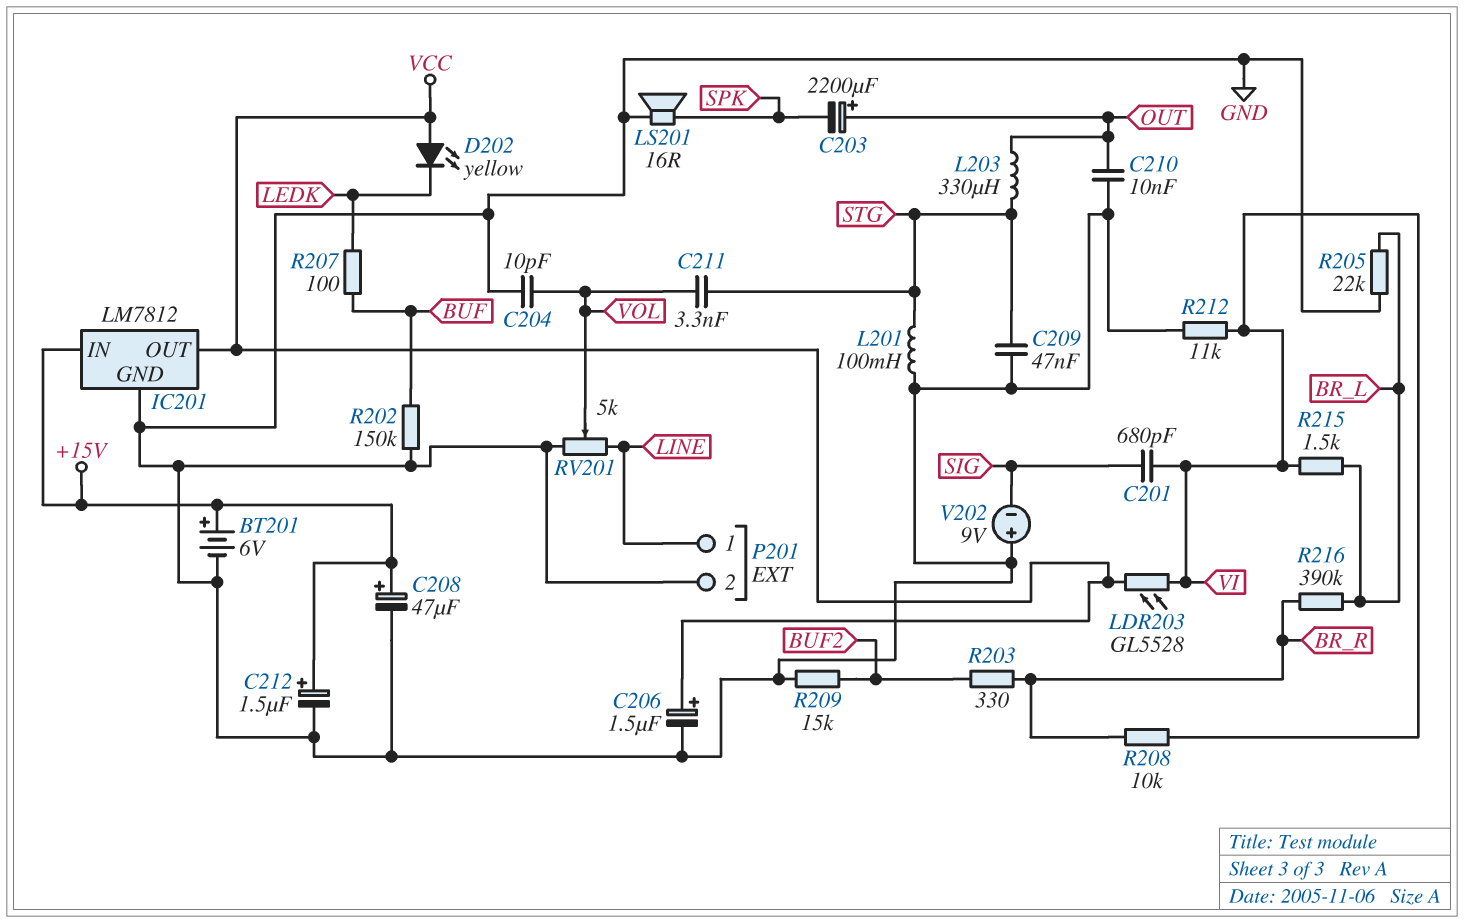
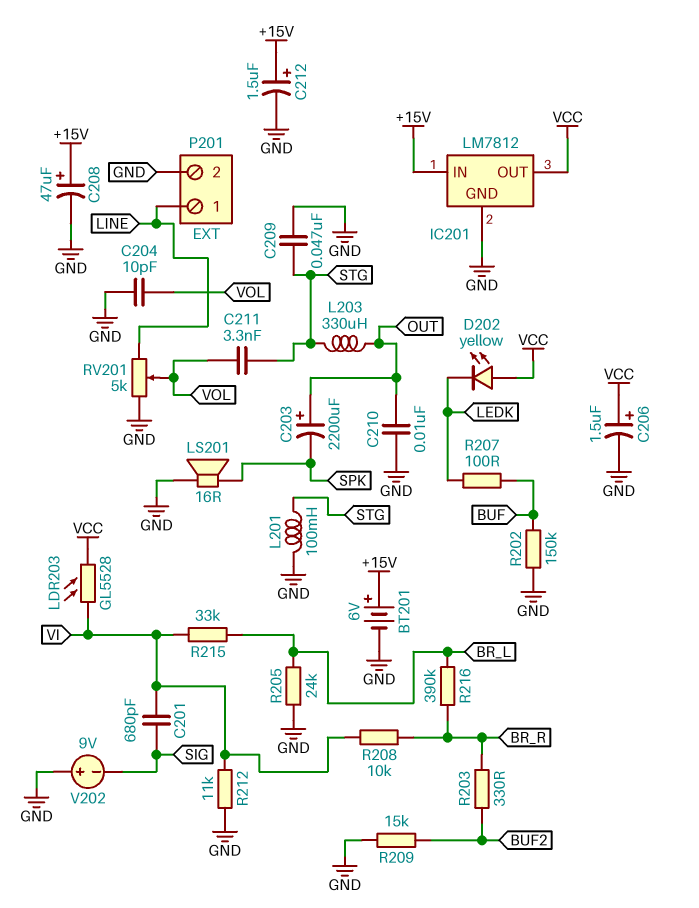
R205: 22k (BR_L, GND) -> 24k (BR_L, GND)
R215: 1.5k (BR_L, VI) -> 33k (BR_L, VI)

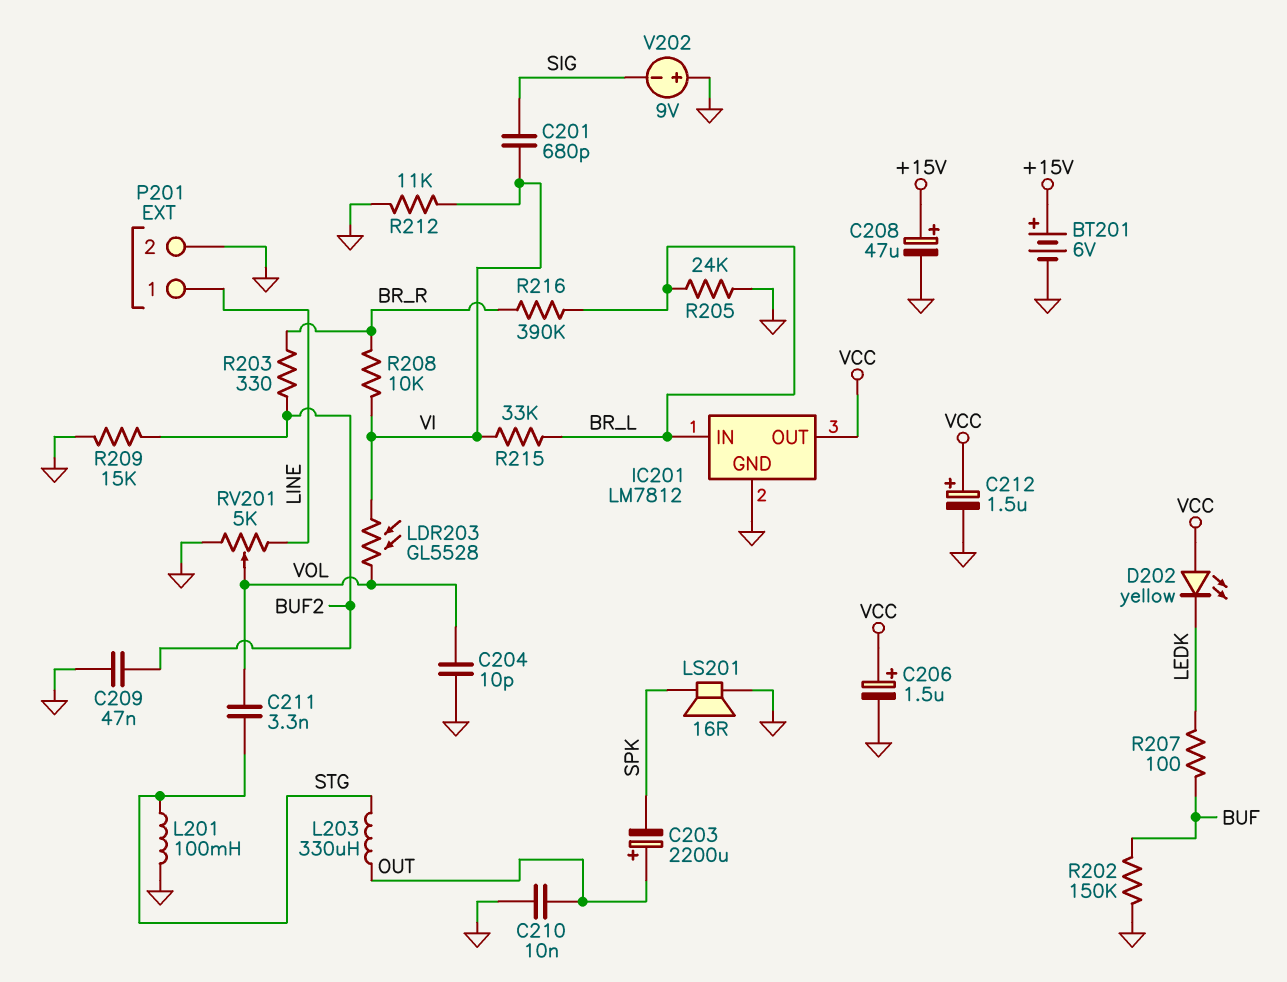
C209: 47nF (GND, STG) -> 47nF (BUF2, GND)
C212: 1.5uF (plus +15V, minus GND) -> 1.5uF (plus VCC, minus GND)
IC201 pin IN: +15V -> BR_L
LDR203: GL5528 (VCC, VI) -> GL5528 (VI, VOL)

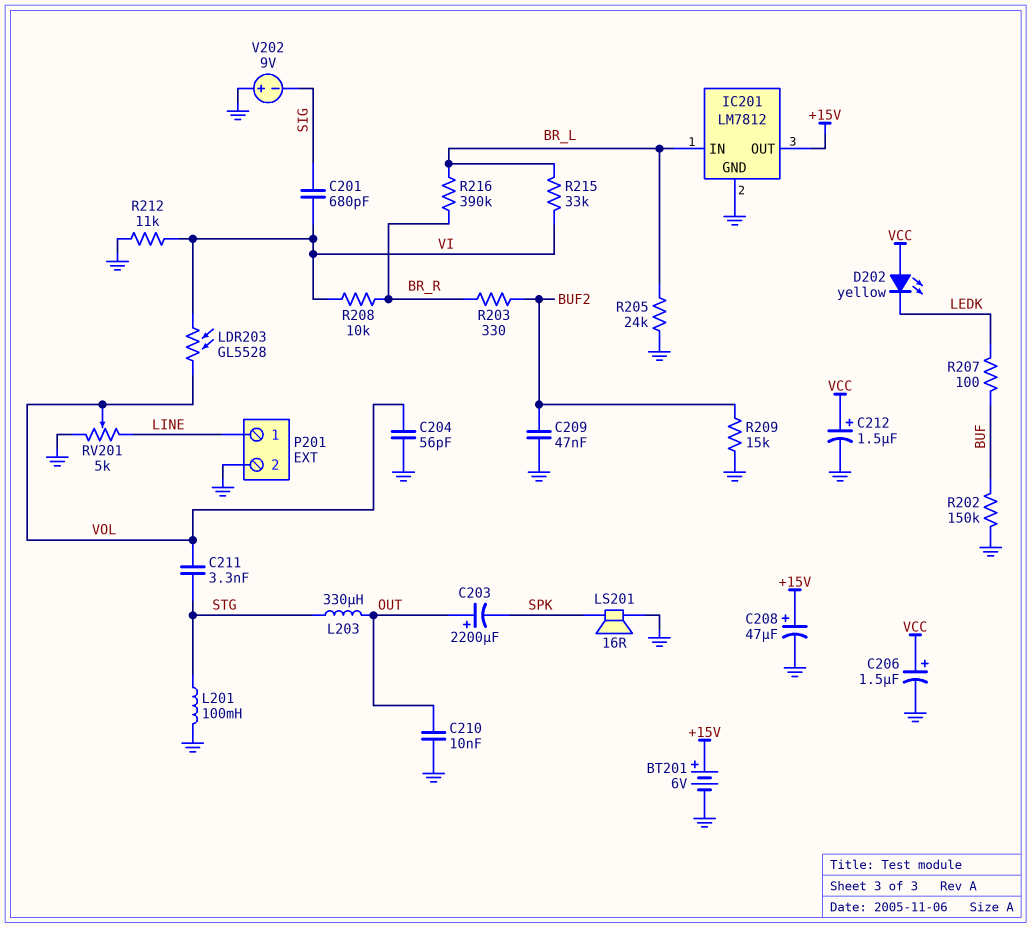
C204: 10pF (GND, VOL) -> 56pF (GND, VOL)
IC201 pin OUT: VCC -> +15V

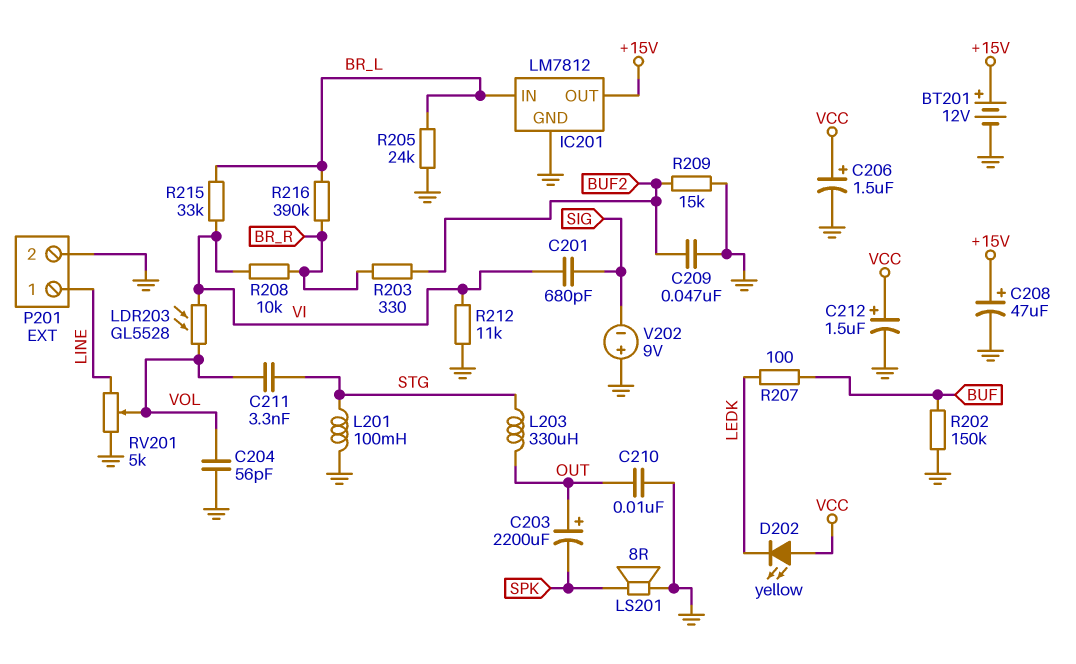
BT201: 6V (plus +15V, minus GND) -> 12V (plus +15V, minus GND)
LS201: speaker 16R (GND, SPK) -> speaker 8R (GND, SPK)

